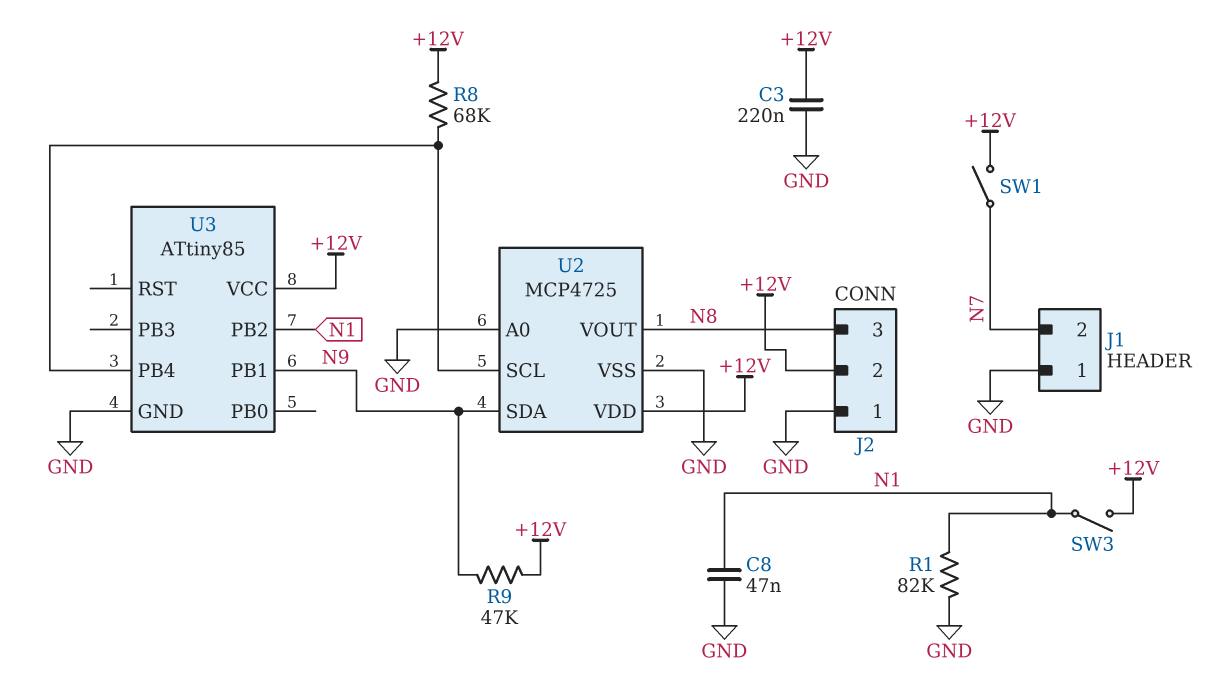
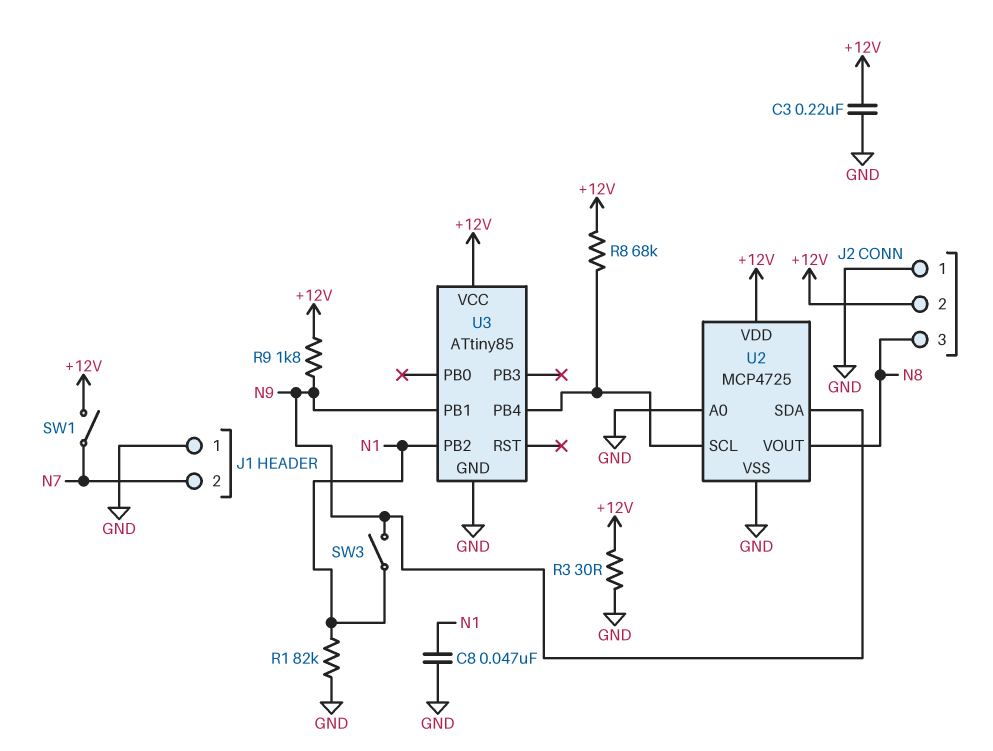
R3: none -> 30 (+12V, GND)
R9: 47k (+12V, N9) -> 1.8k (+12V, N9)
SW3: switch (+12V, N1) -> switch (N1, N9)

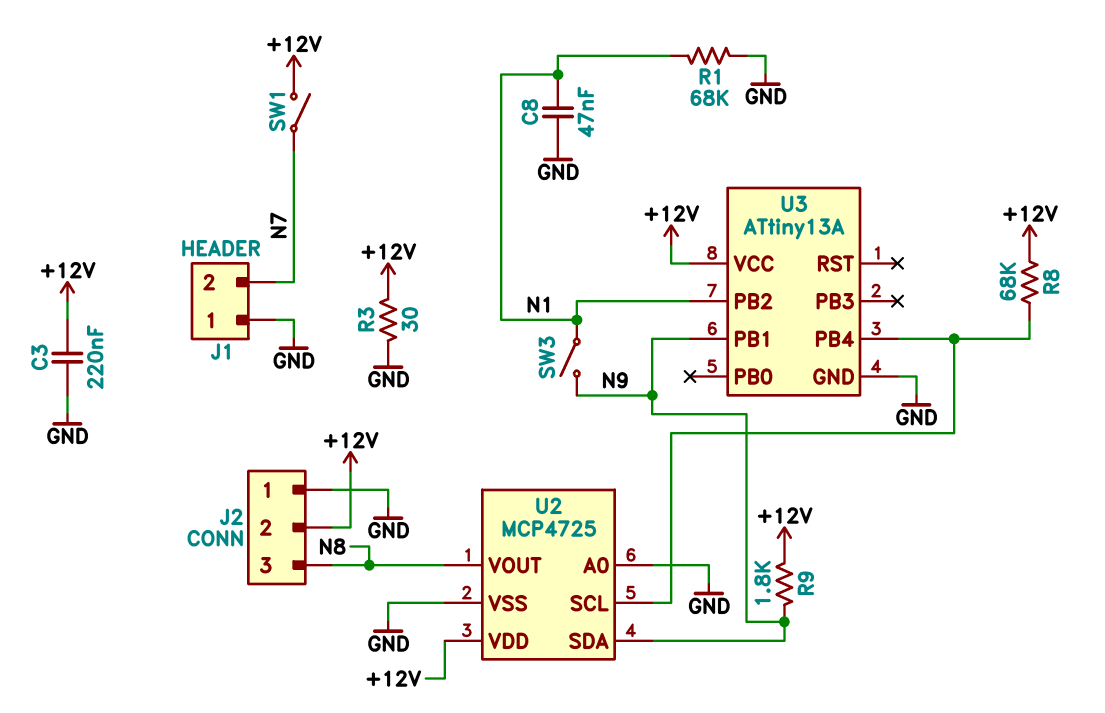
R1: 82k (GND, N1) -> 68k (GND, N1)
U3: ATtiny85 -> ATtiny13A

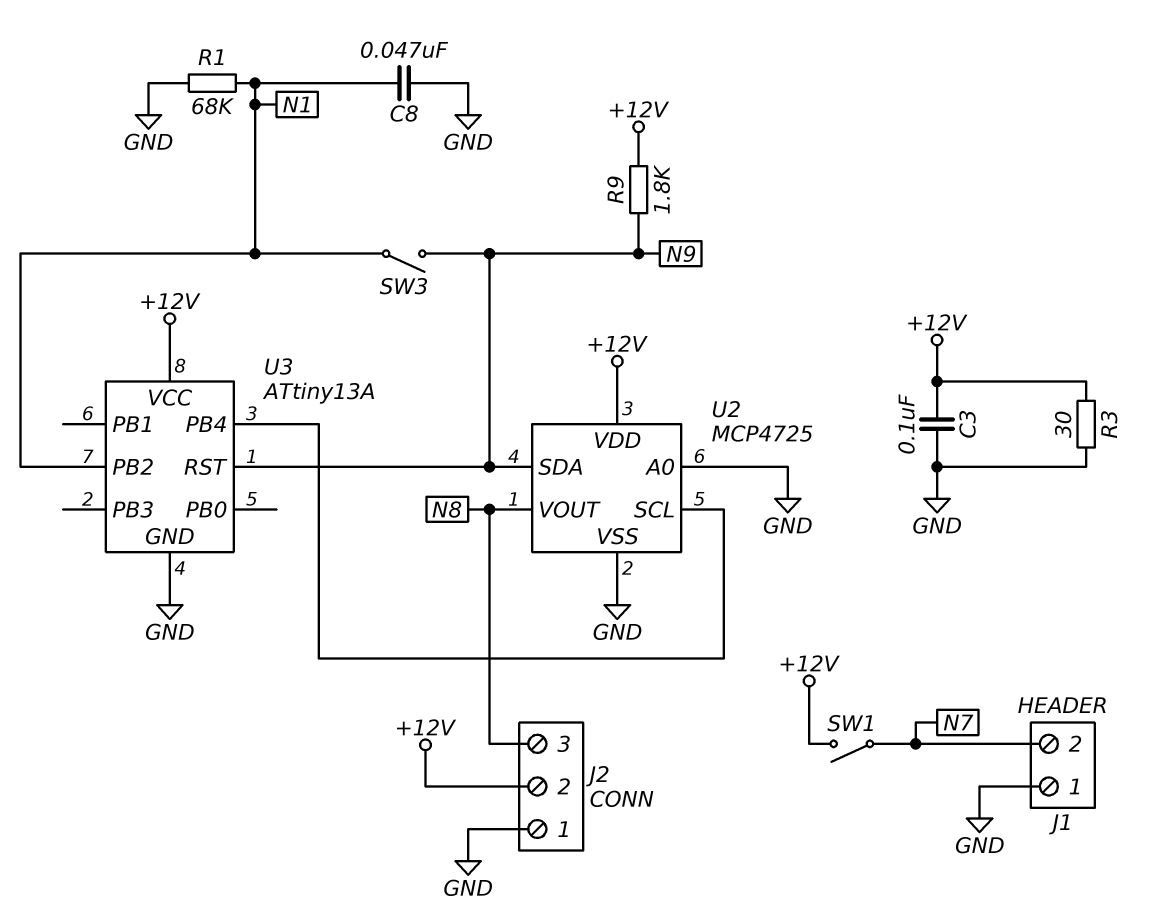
C3: 220nF (+12V, GND) -> 100nF (+12V, GND)
R8: 68k (+12V, U2/SCL) -> none
U3 pin PB1: N9 -> none
U3 pin RST: none -> N9

